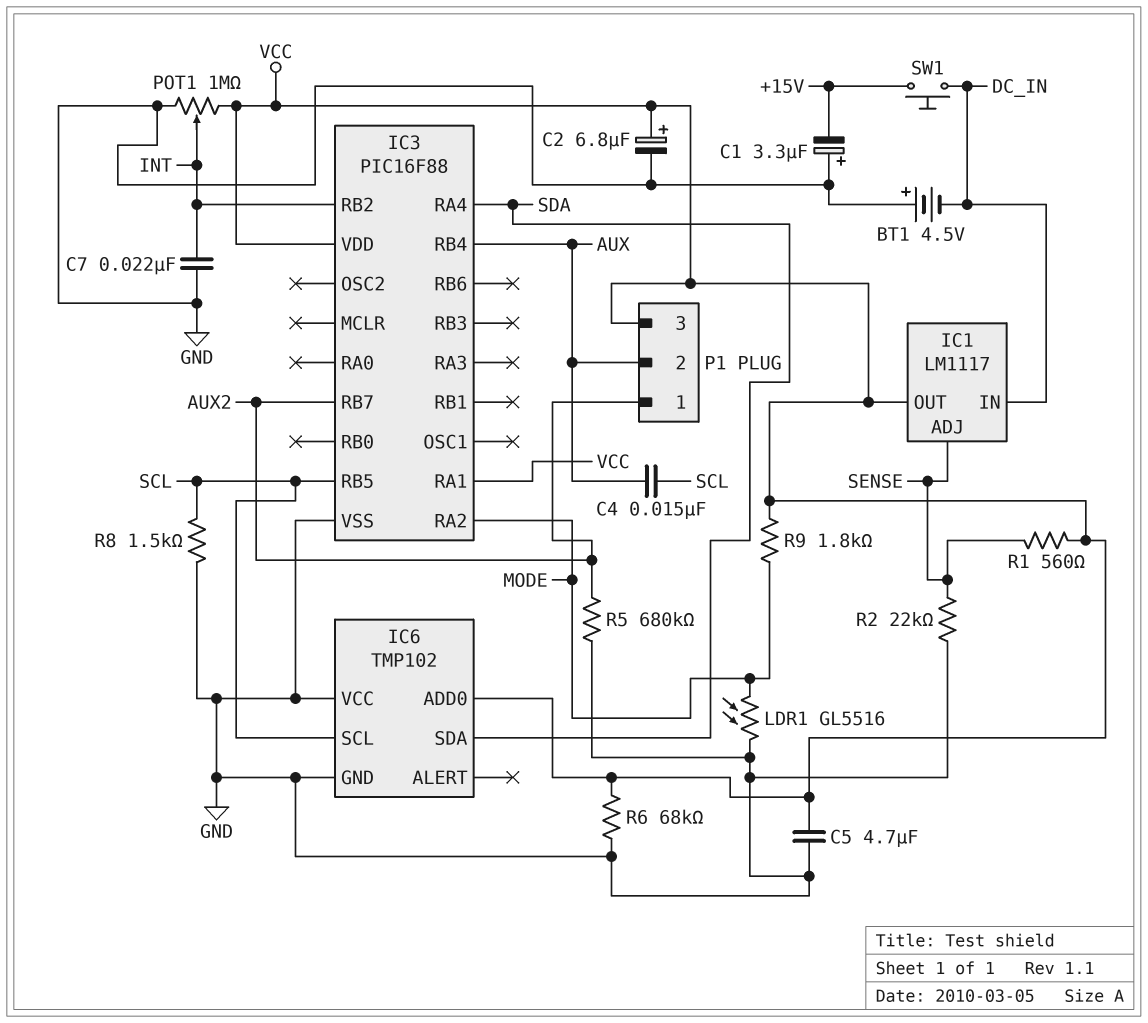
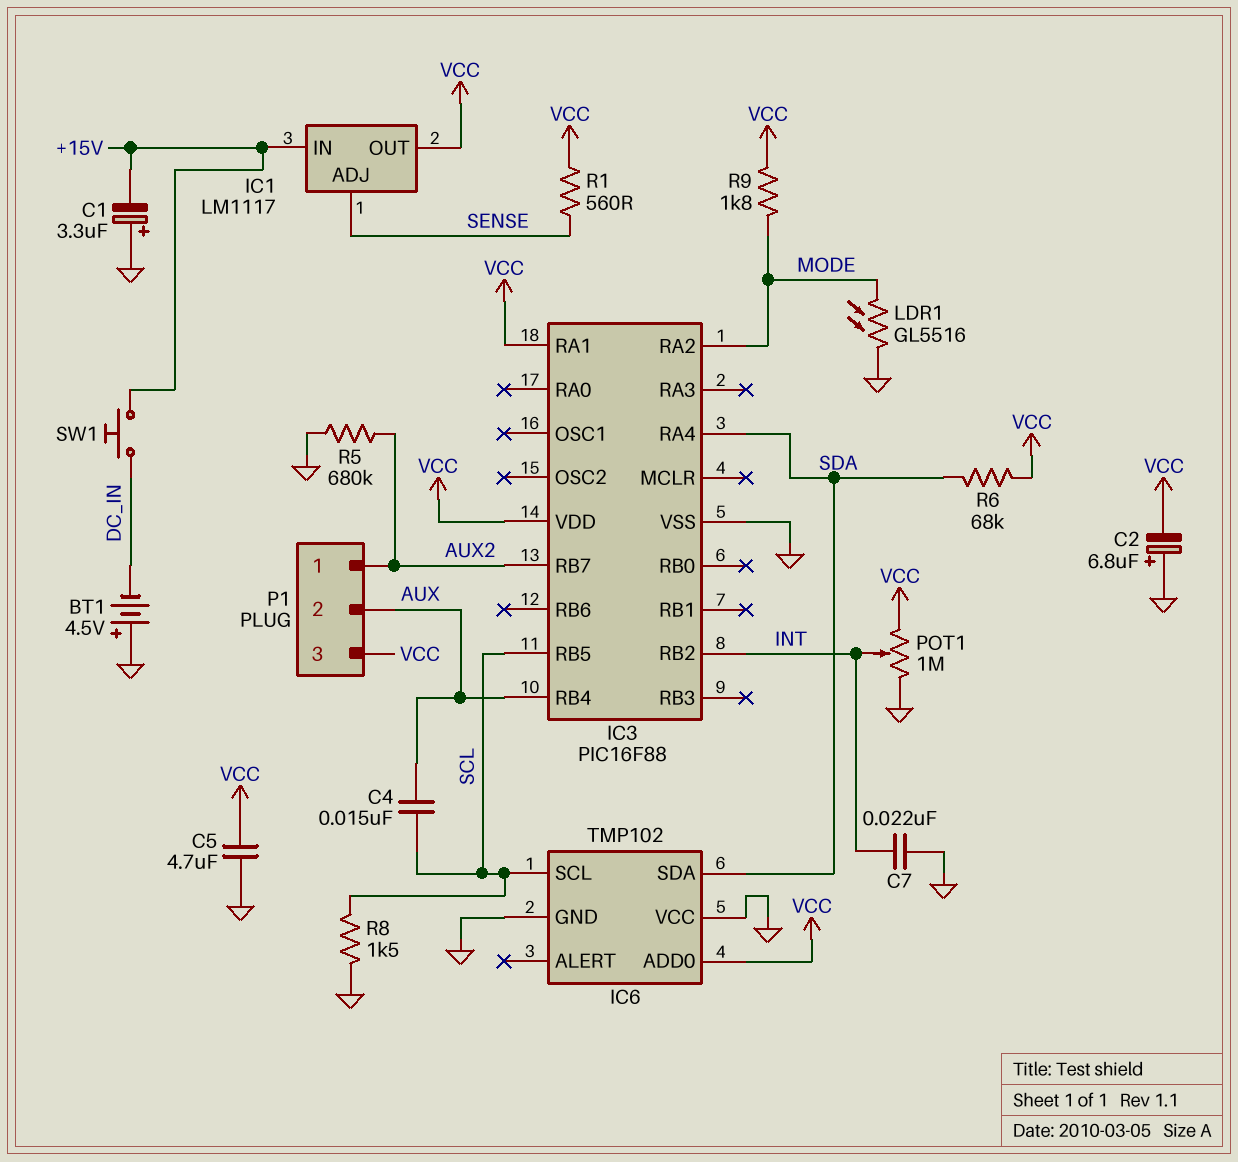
C2: 6.8uF (plus VCC, minus GND) -> 6.8uF (plus GND, minus VCC)
IC1 pin IN: DC_IN -> +15V
R2: 22k (GND, SENSE) -> none
R6: 68k (GND, VCC) -> 68k (SDA, VCC)

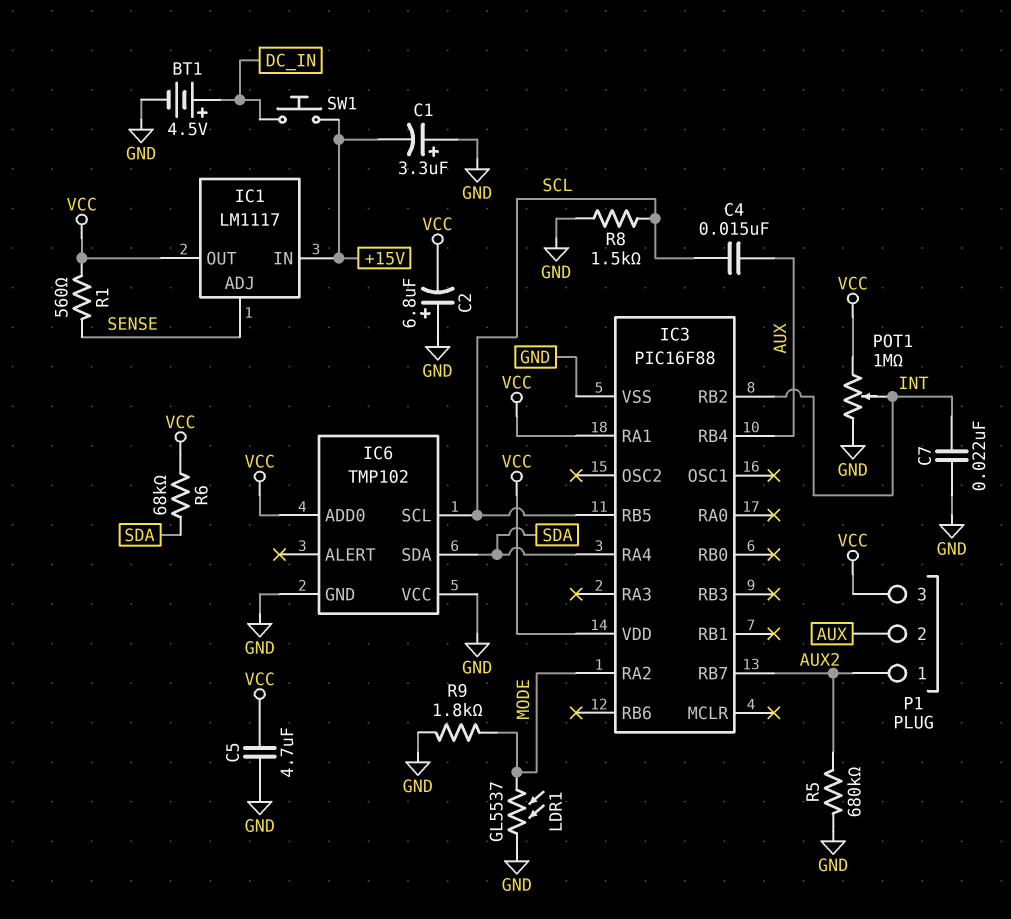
BT1: 4.5V (plus GND, minus DC_IN) -> 4.5V (plus DC_IN, minus GND)
LDR1: GL5516 (GND, MODE) -> GL5537 (GND, MODE)
R9: 1.8k (MODE, VCC) -> 1.8k (GND, MODE)

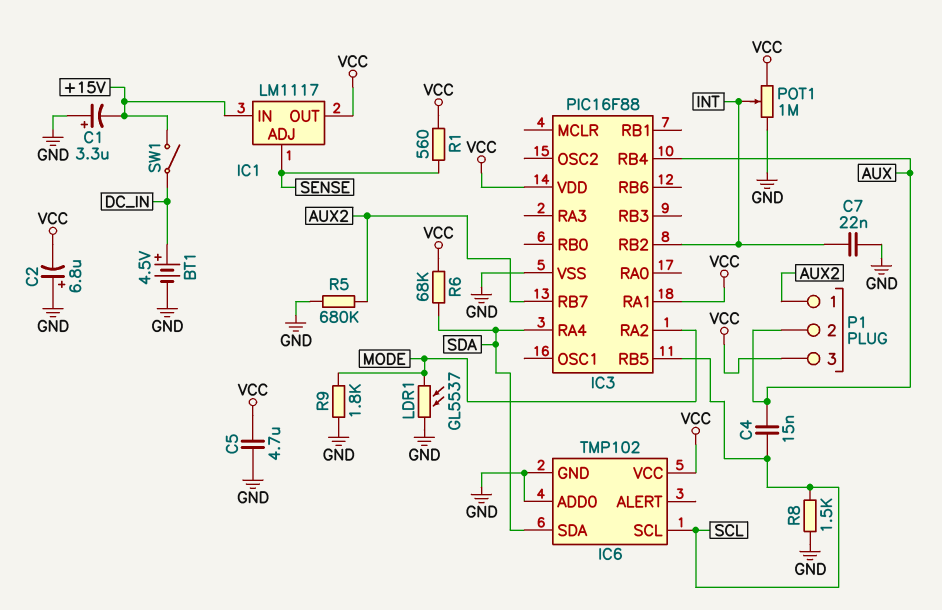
IC6 pin ADD0: VCC -> GND
IC6 pin VCC: GND -> VCC
SW1: button (+15V, DC_IN) -> switch (+15V, DC_IN)

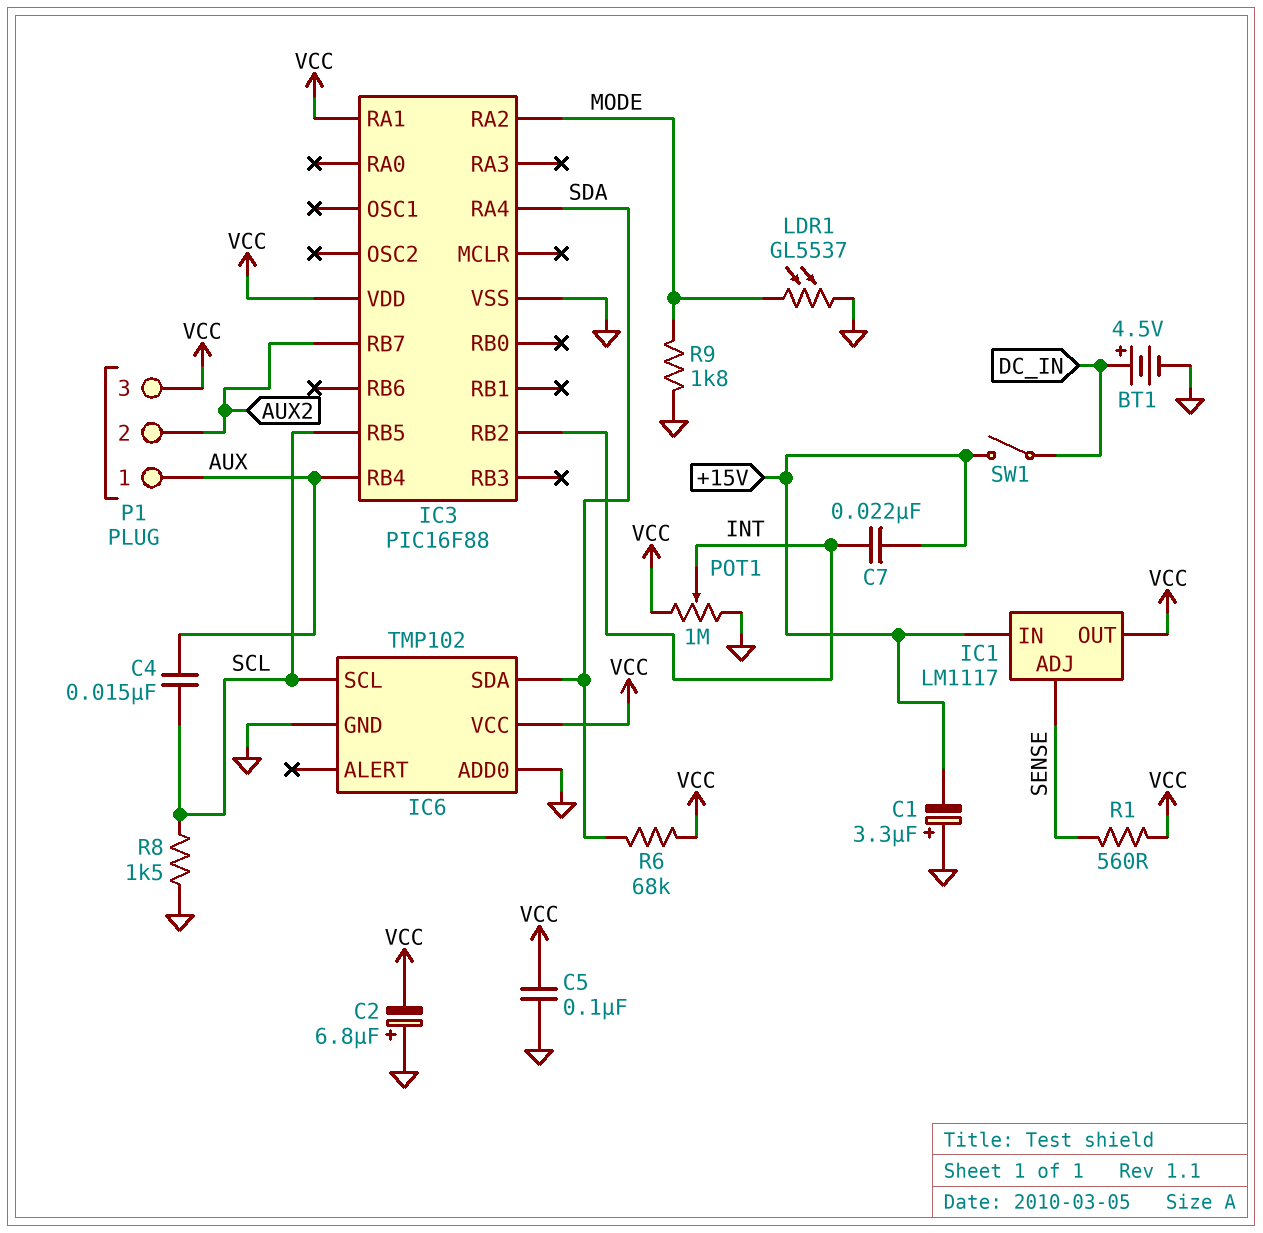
C5: 4.7uF (GND, VCC) -> 100nF (GND, VCC)
C7: 22nF (GND, INT) -> 22nF (+15V, INT)
P1 pin 1: AUX2 -> AUX
P1 pin 2: AUX -> AUX2
R5: 680k (AUX2, GND) -> none

